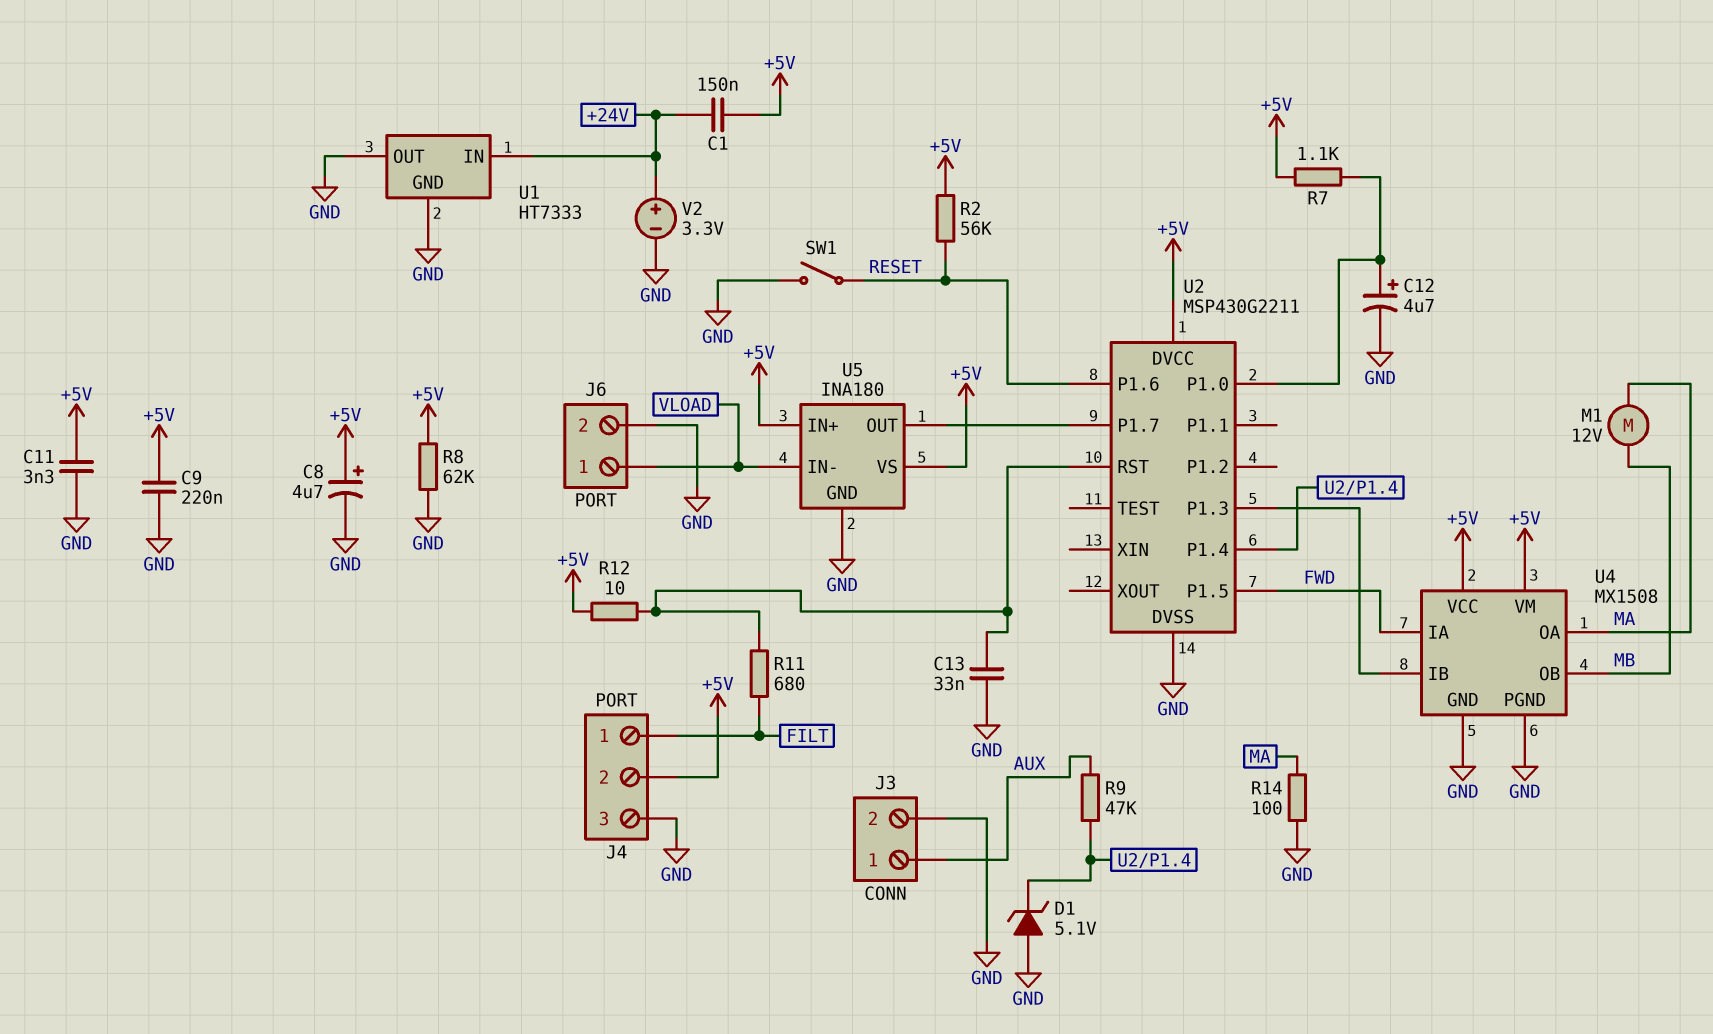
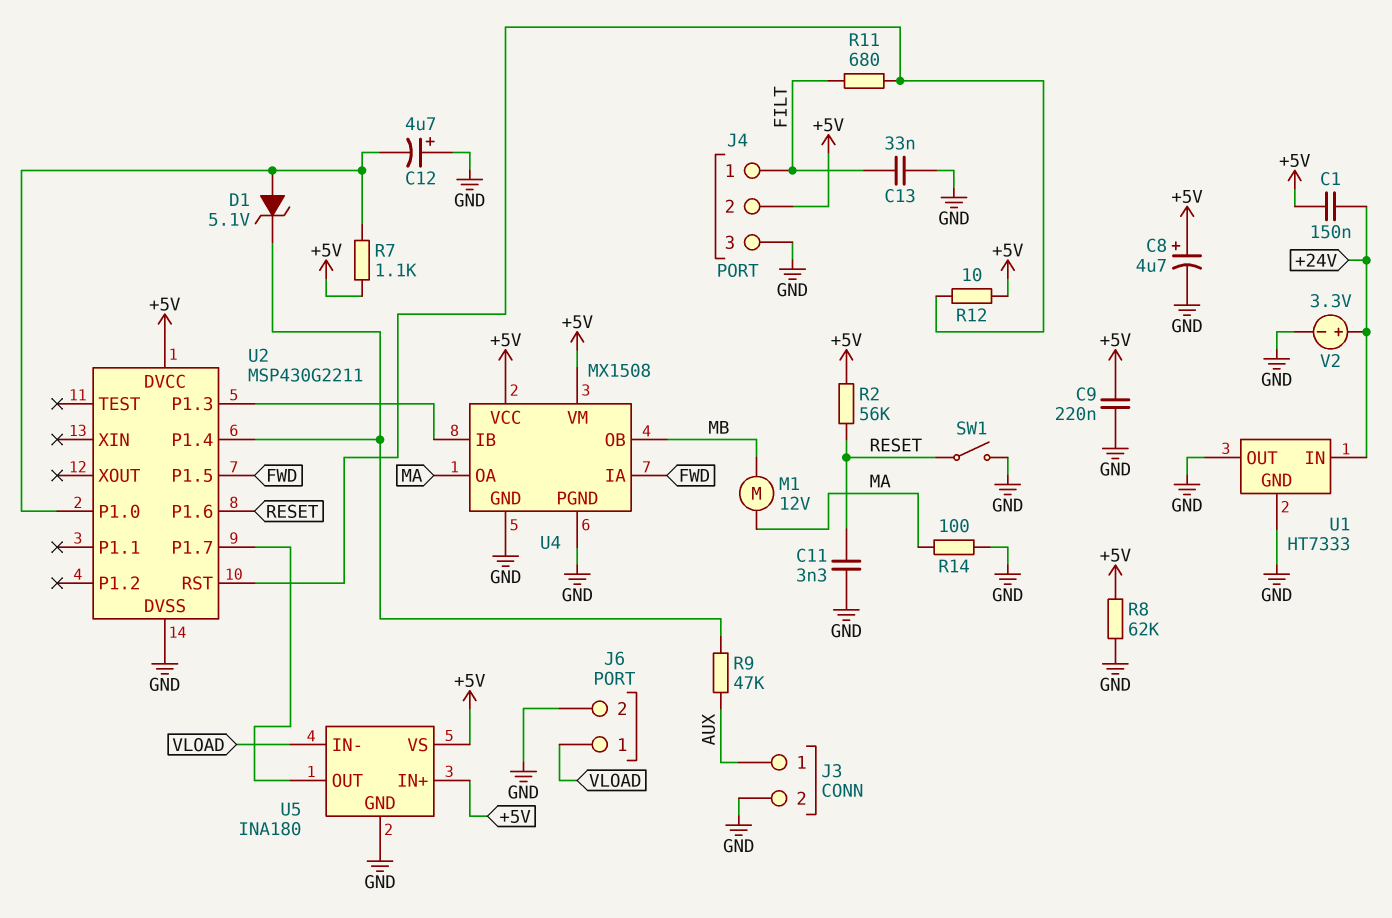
C11: 3.3nF (+5V, GND) -> 3.3nF (GND, RESET)
C12: 4.7uF (plus U2/P1.0, minus GND) -> 4.7uF (plus GND, minus U2/P1.0)
C13: 33nF (GND, U2/RST) -> 33nF (FILT, GND)
D1: zener 5.1V (A GND, K U2/P1.4) -> zener 5.1V (A U2/P1.0, K U2/P1.4)

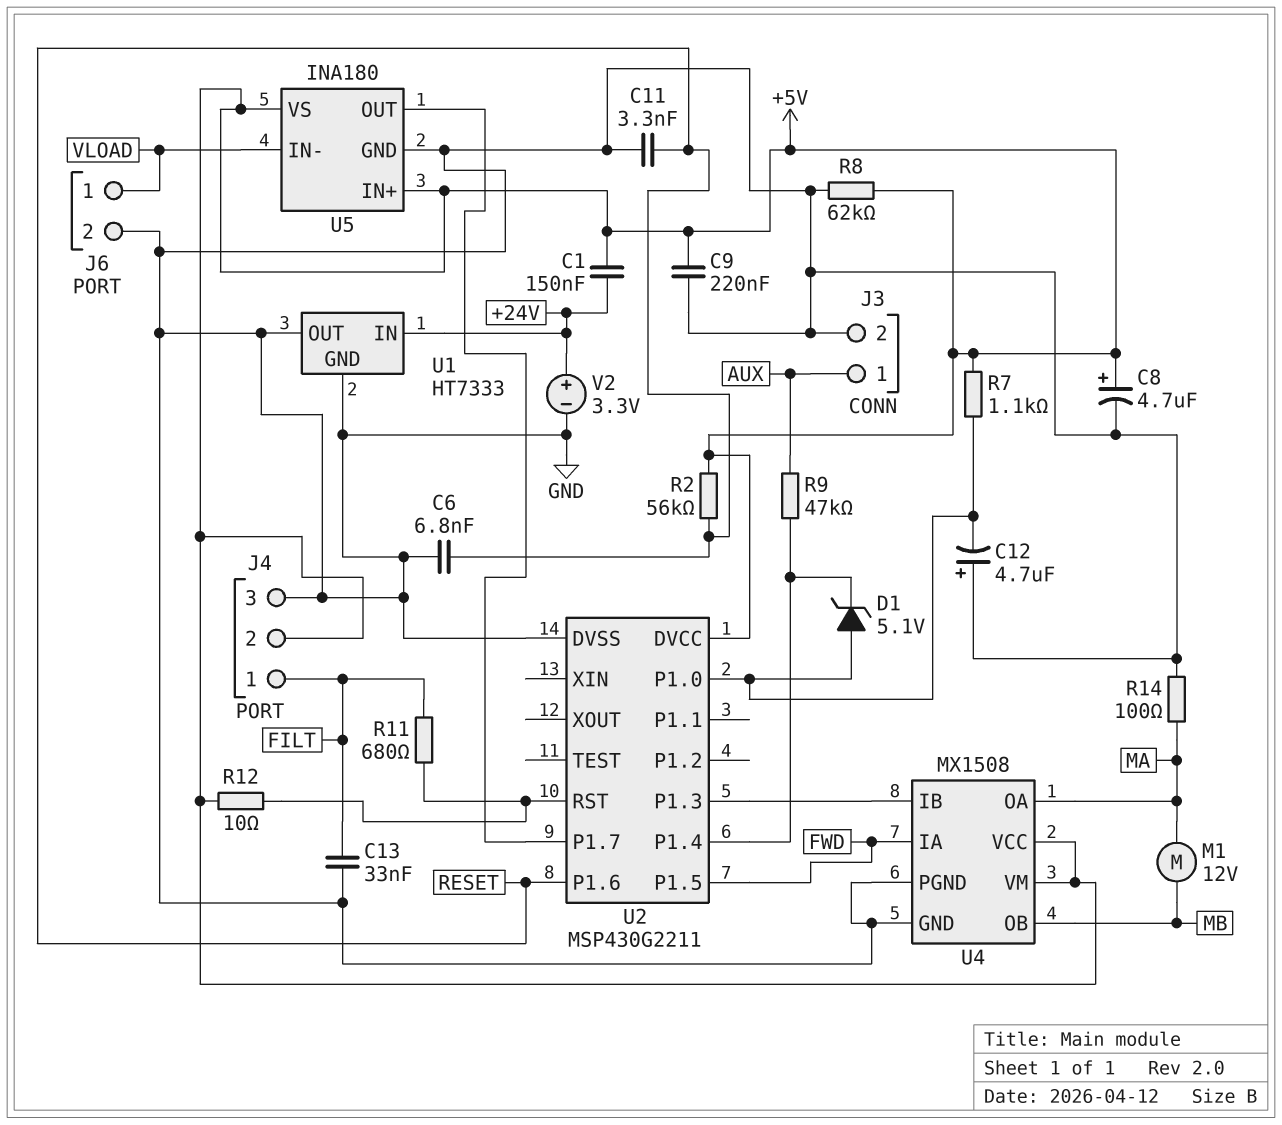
C6: none -> 6.8nF (GND, RESET)
SW1: switch (GND, RESET) -> none

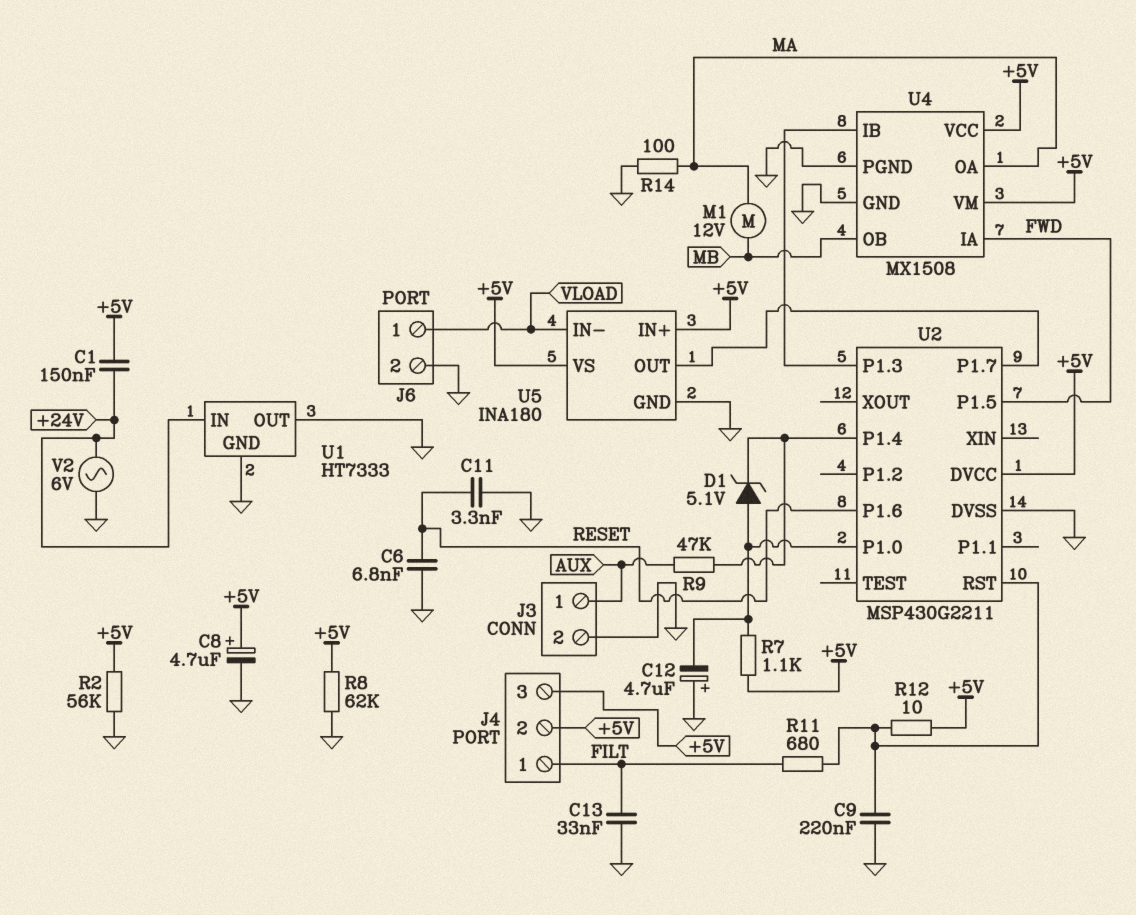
C9: 220nF (+5V, GND) -> 220nF (GND, U2/RST)
J4 pin 3: GND -> +5V
R2: 56k (+5V, RESET) -> 56k (+5V, GND)
V2: 3.3V (plus +24V, minus GND) -> AC 6V (+24V, GND)

